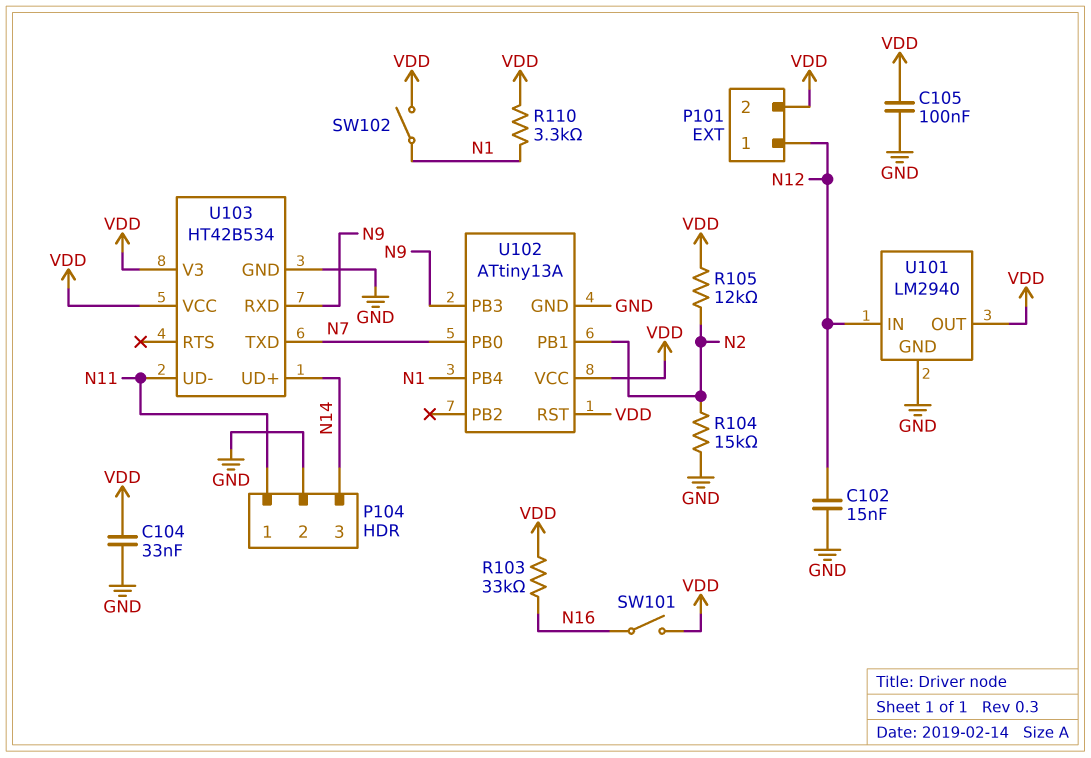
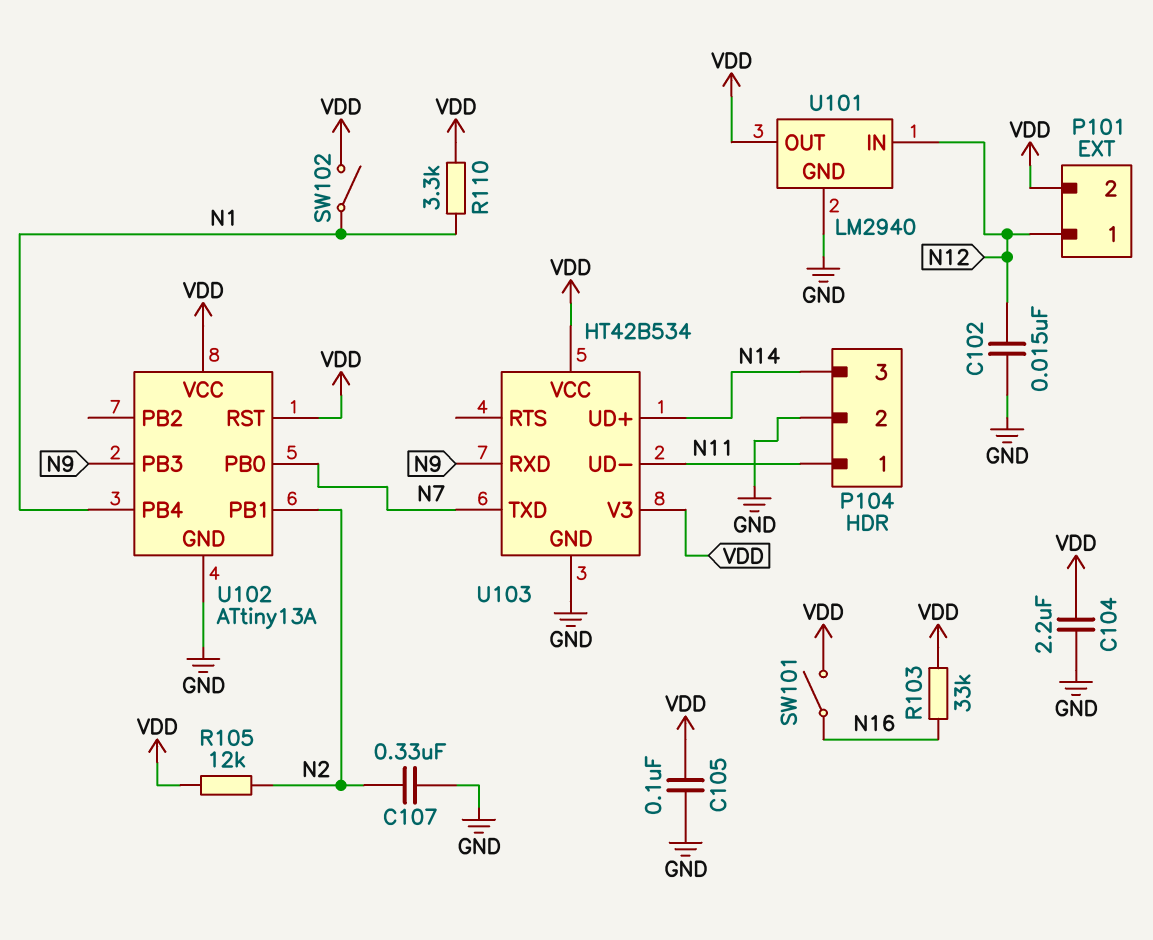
C104: 33nF (GND, VDD) -> 2.2uF (GND, VDD)
C107: none -> 330nF (GND, N2)
R104: 15k (GND, N2) -> none

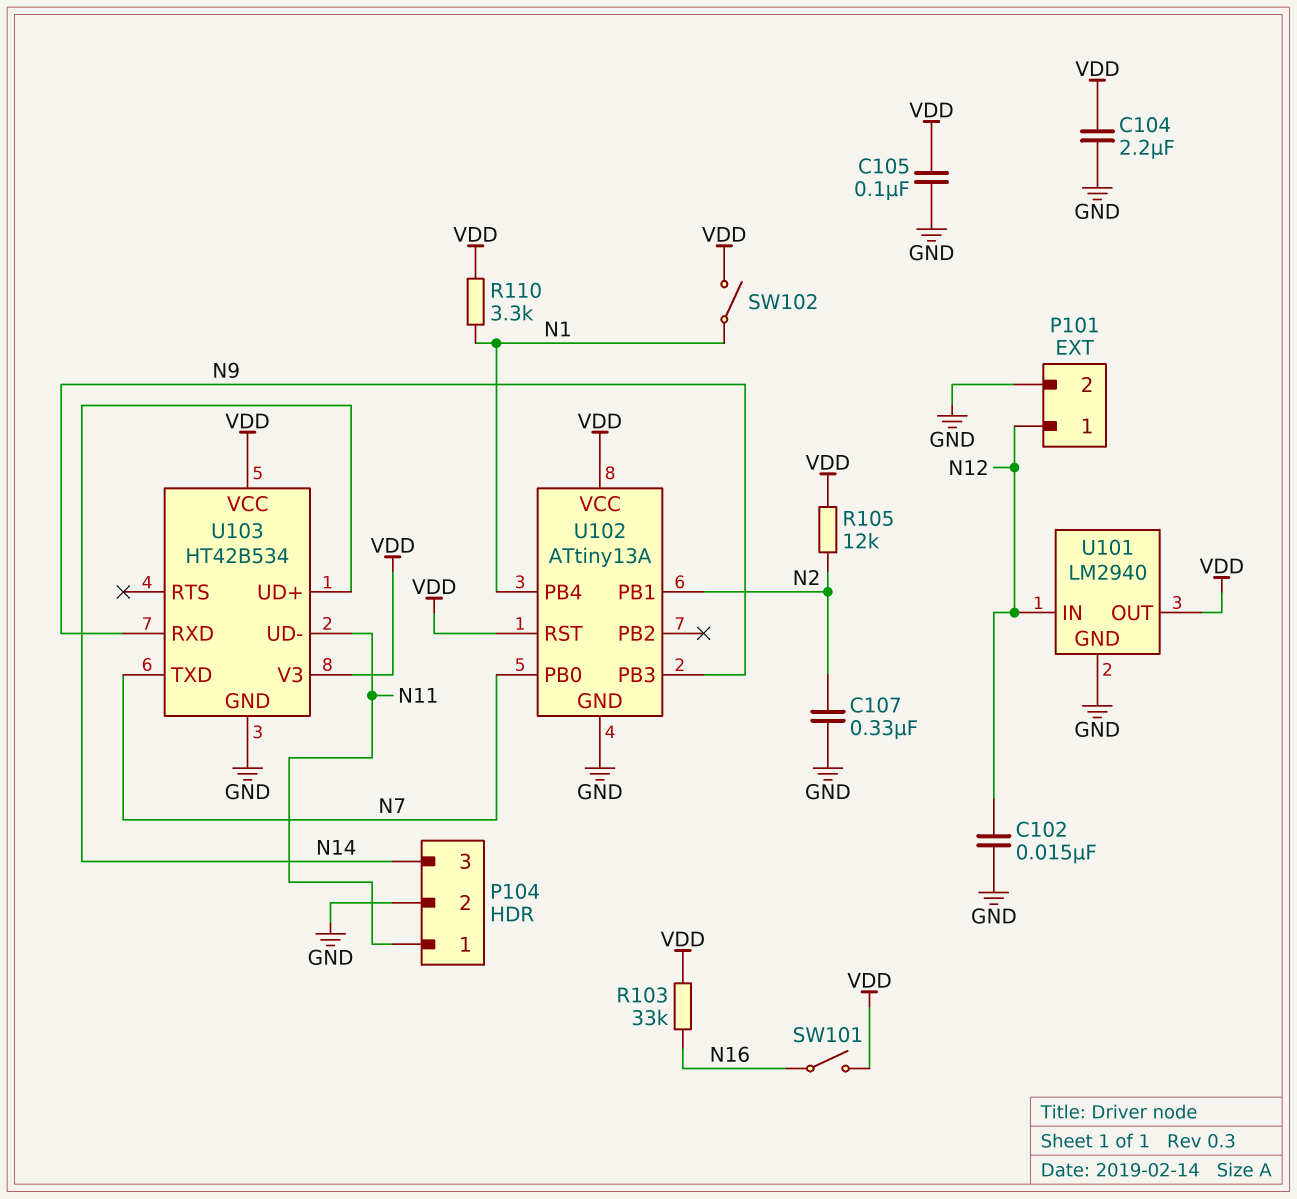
P101 pin 2: VDD -> GND

